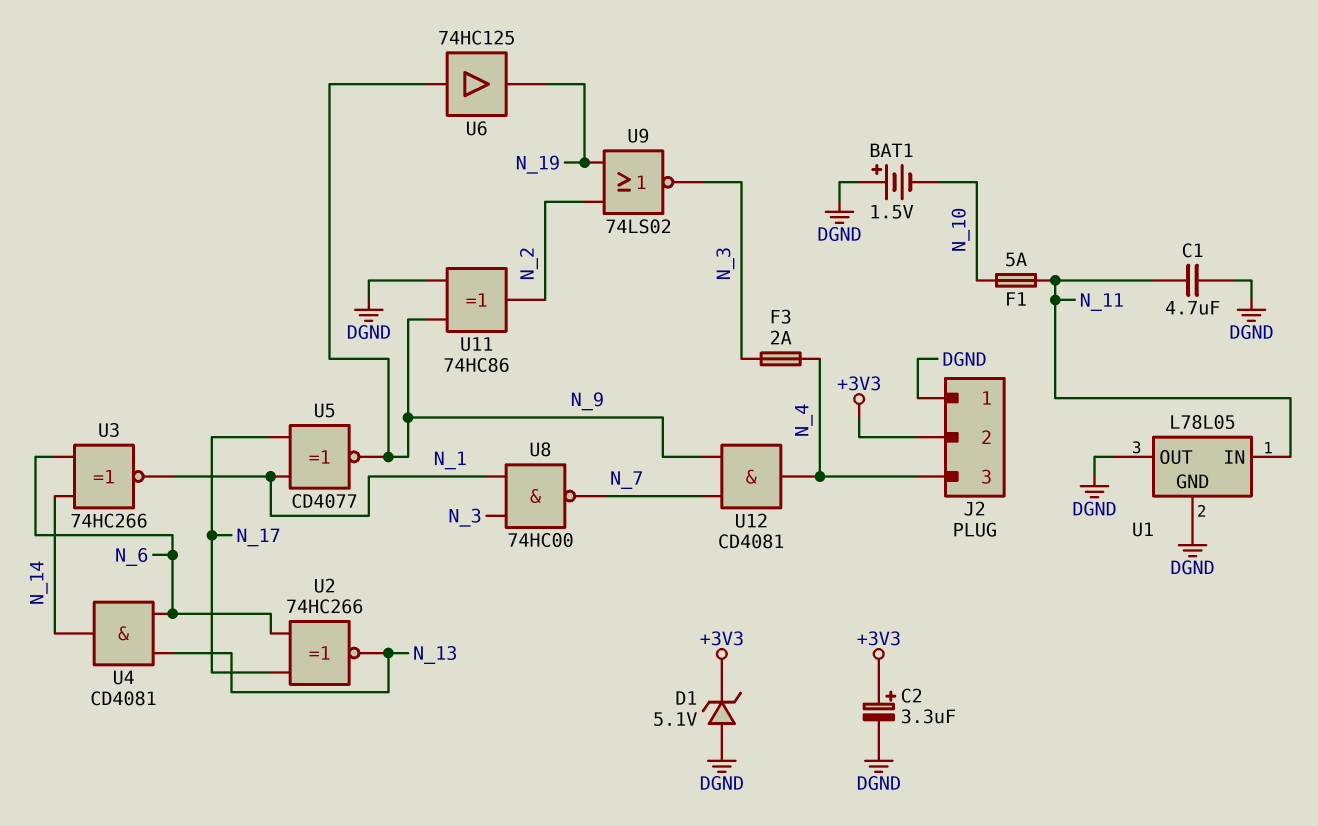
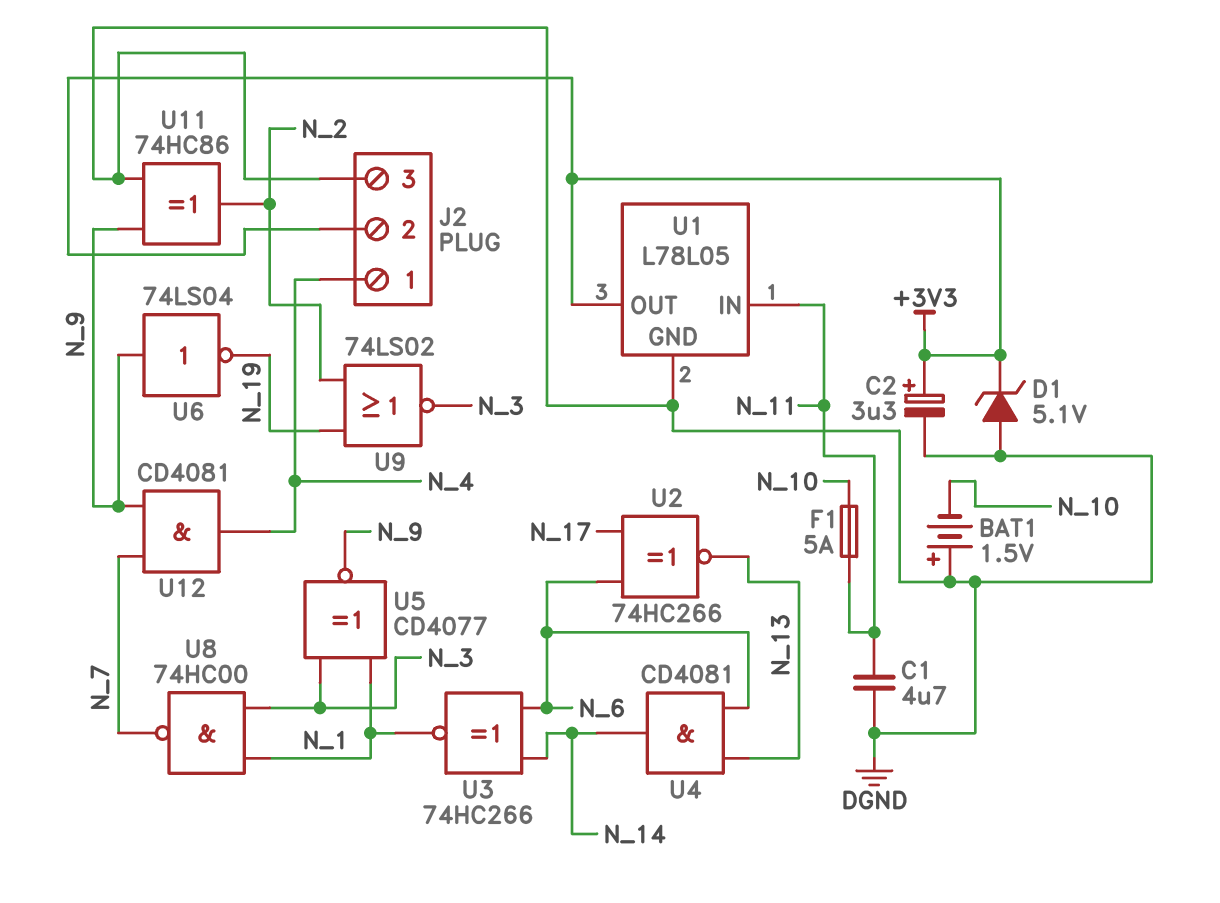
F3: 2A (N_3, N_4) -> none
J2 pin 1: DGND -> N_4
J2 pin 3: N_4 -> DGND
U1 pin OUT: DGND -> +3V3
U5: XNOR CD4077 (in N_1, in N_17, out N_9) -> XNOR CD4077 (in N_1, in N_3, out N_9)
U6: buffer 74HC125 (in N_9, out N_19) -> NOT 74LS04 (in N_9, out N_19)

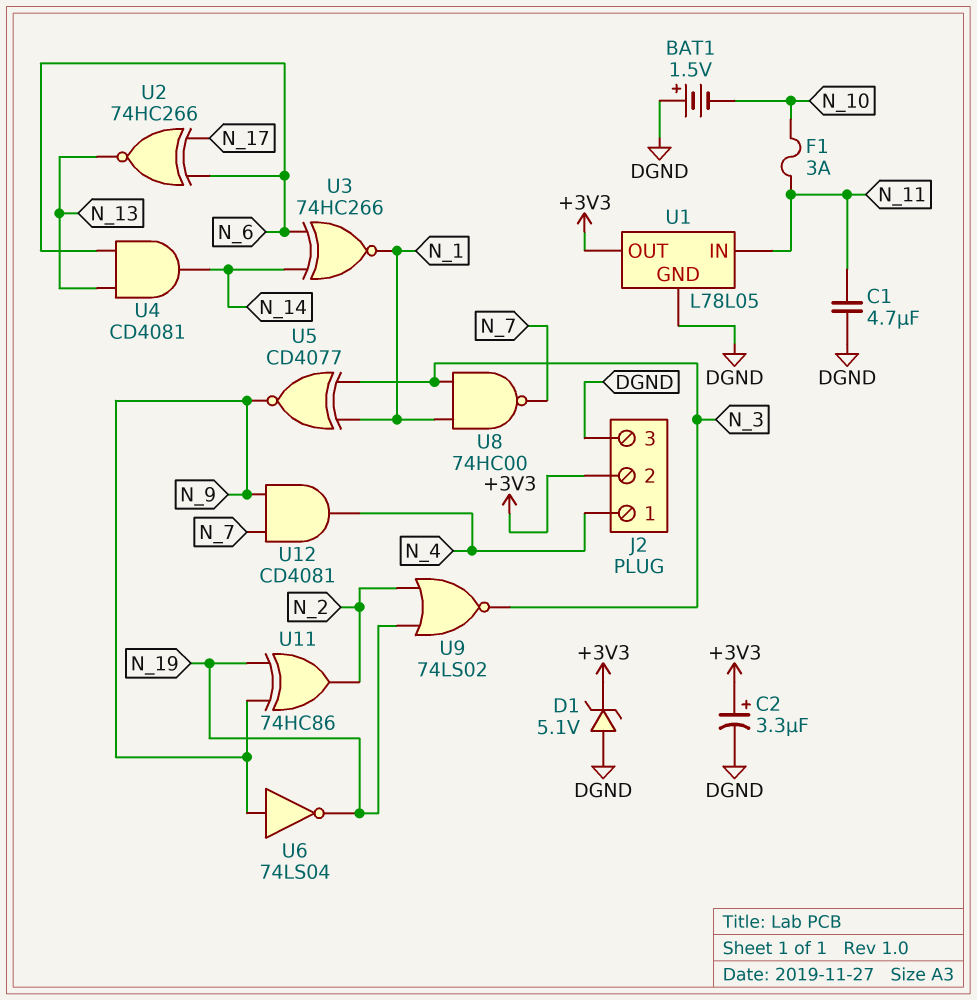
F1: 5A (N_10, N_11) -> 3A (N_10, N_11)
U11: XOR 74HC86 (in DGND, in N_9, out N_2) -> XOR 74HC86 (in N_9, in N_19, out N_2)

